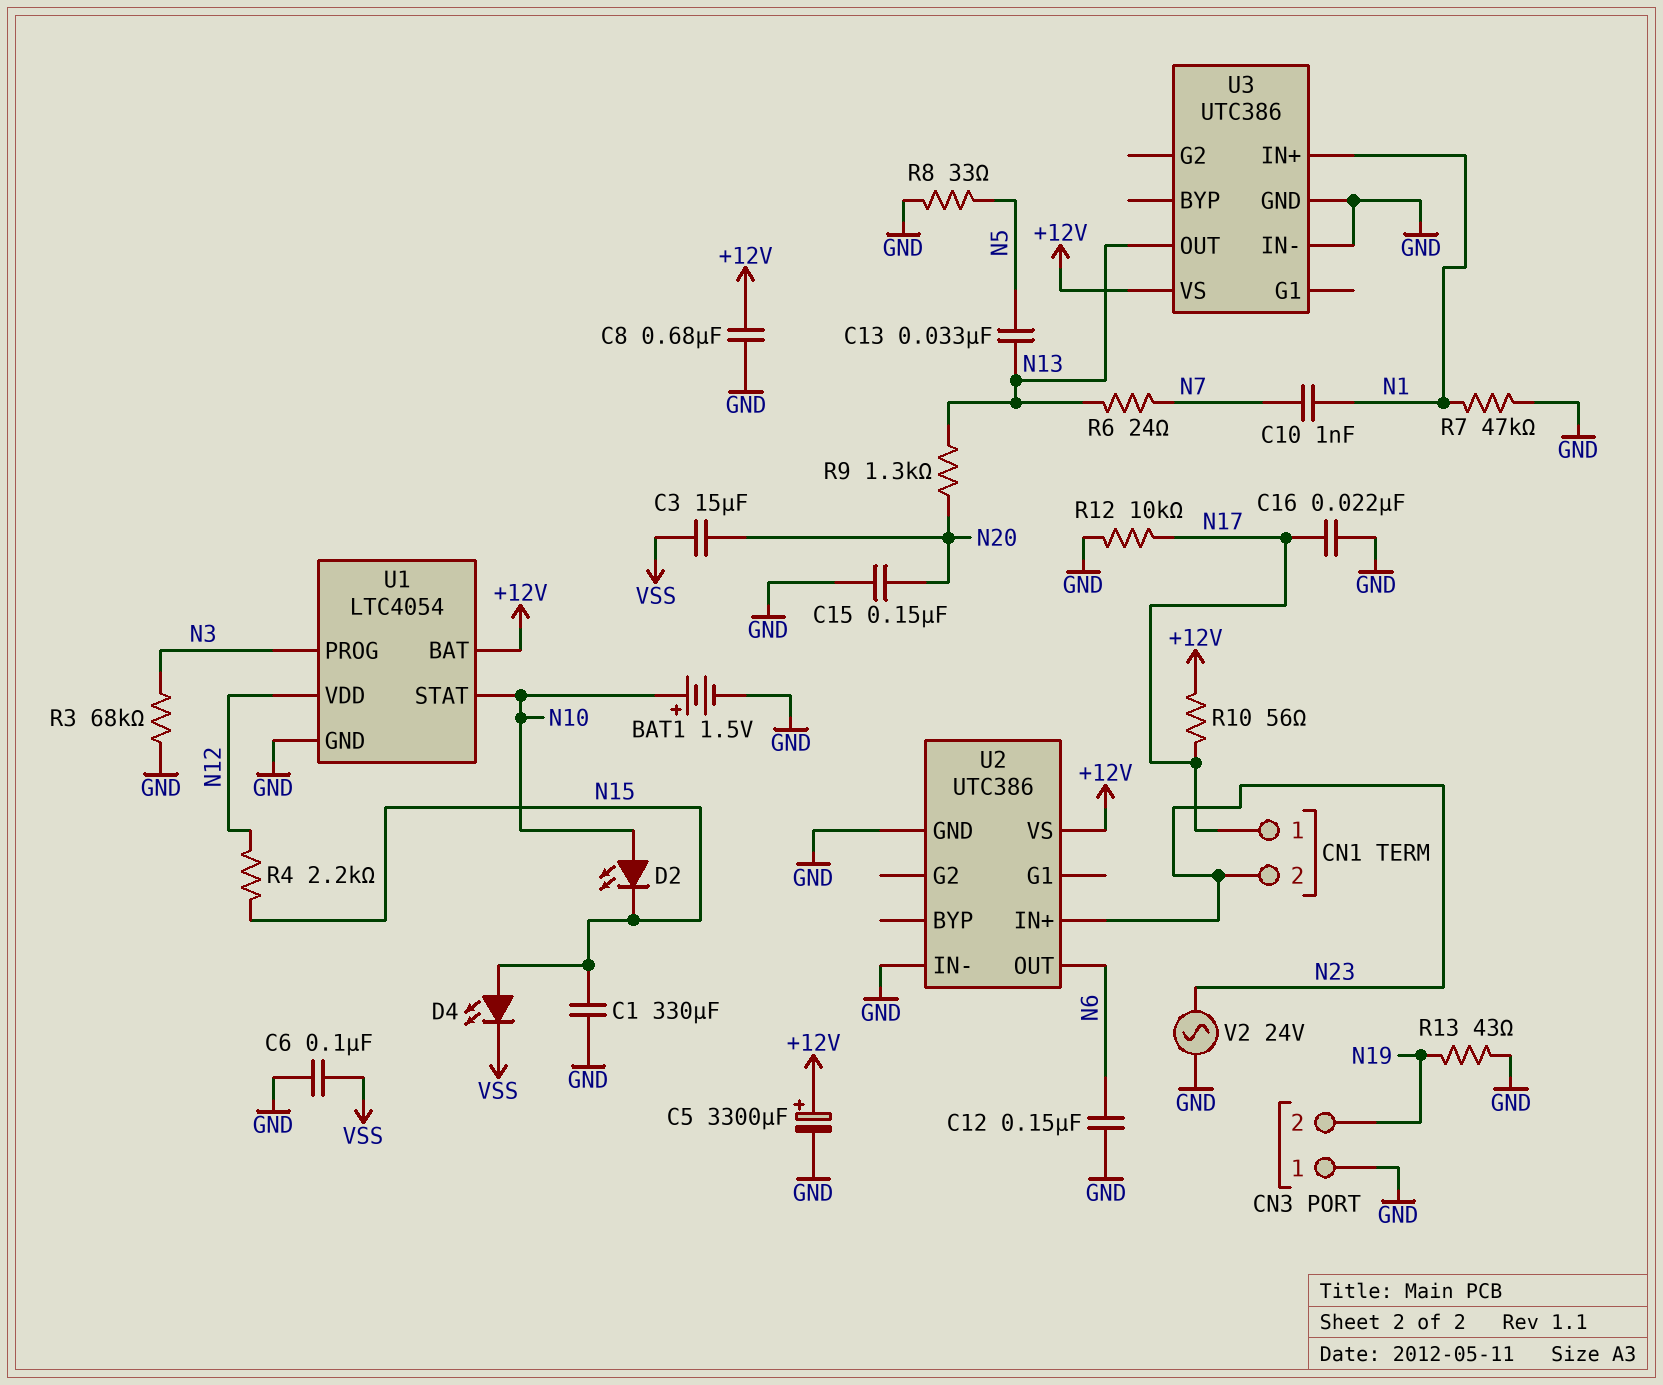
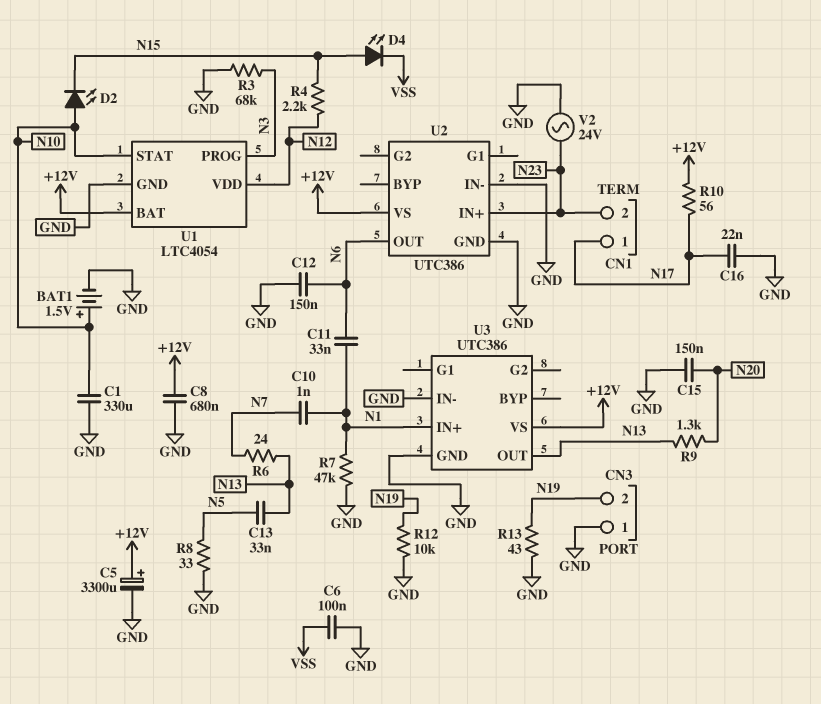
C1: 330uF (GND, N15) -> 330uF (GND, N10)
C3: 15uF (N20, VSS) -> none
C11: none -> 33nF (N1, N6)
R12: 10k (GND, N17) -> 10k (GND, N19)

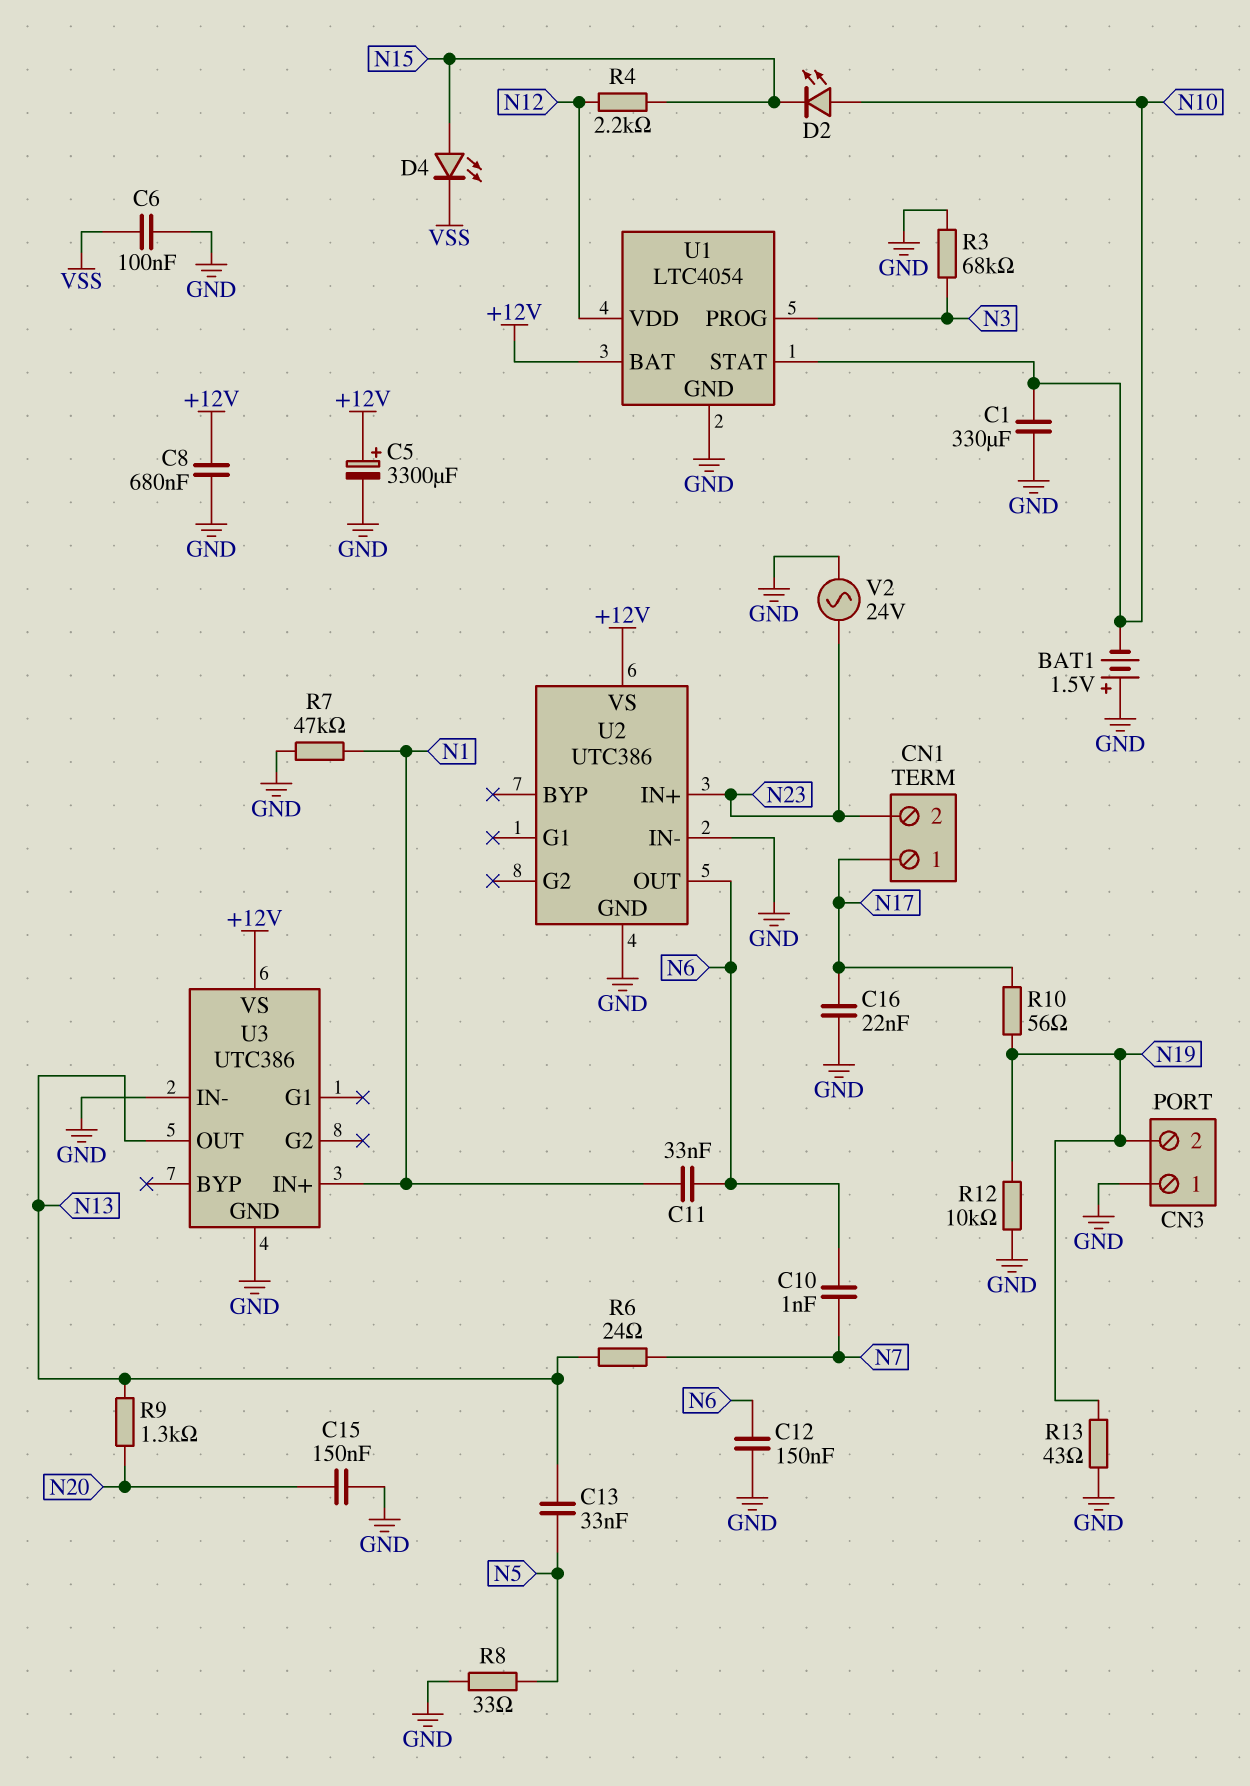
BAT1: 1.5V (plus N10, minus GND) -> 1.5V (plus GND, minus N10)
C10: 1nF (N1, N7) -> 1nF (N6, N7)
R10: 56 (+12V, N17) -> 56 (N17, N19)

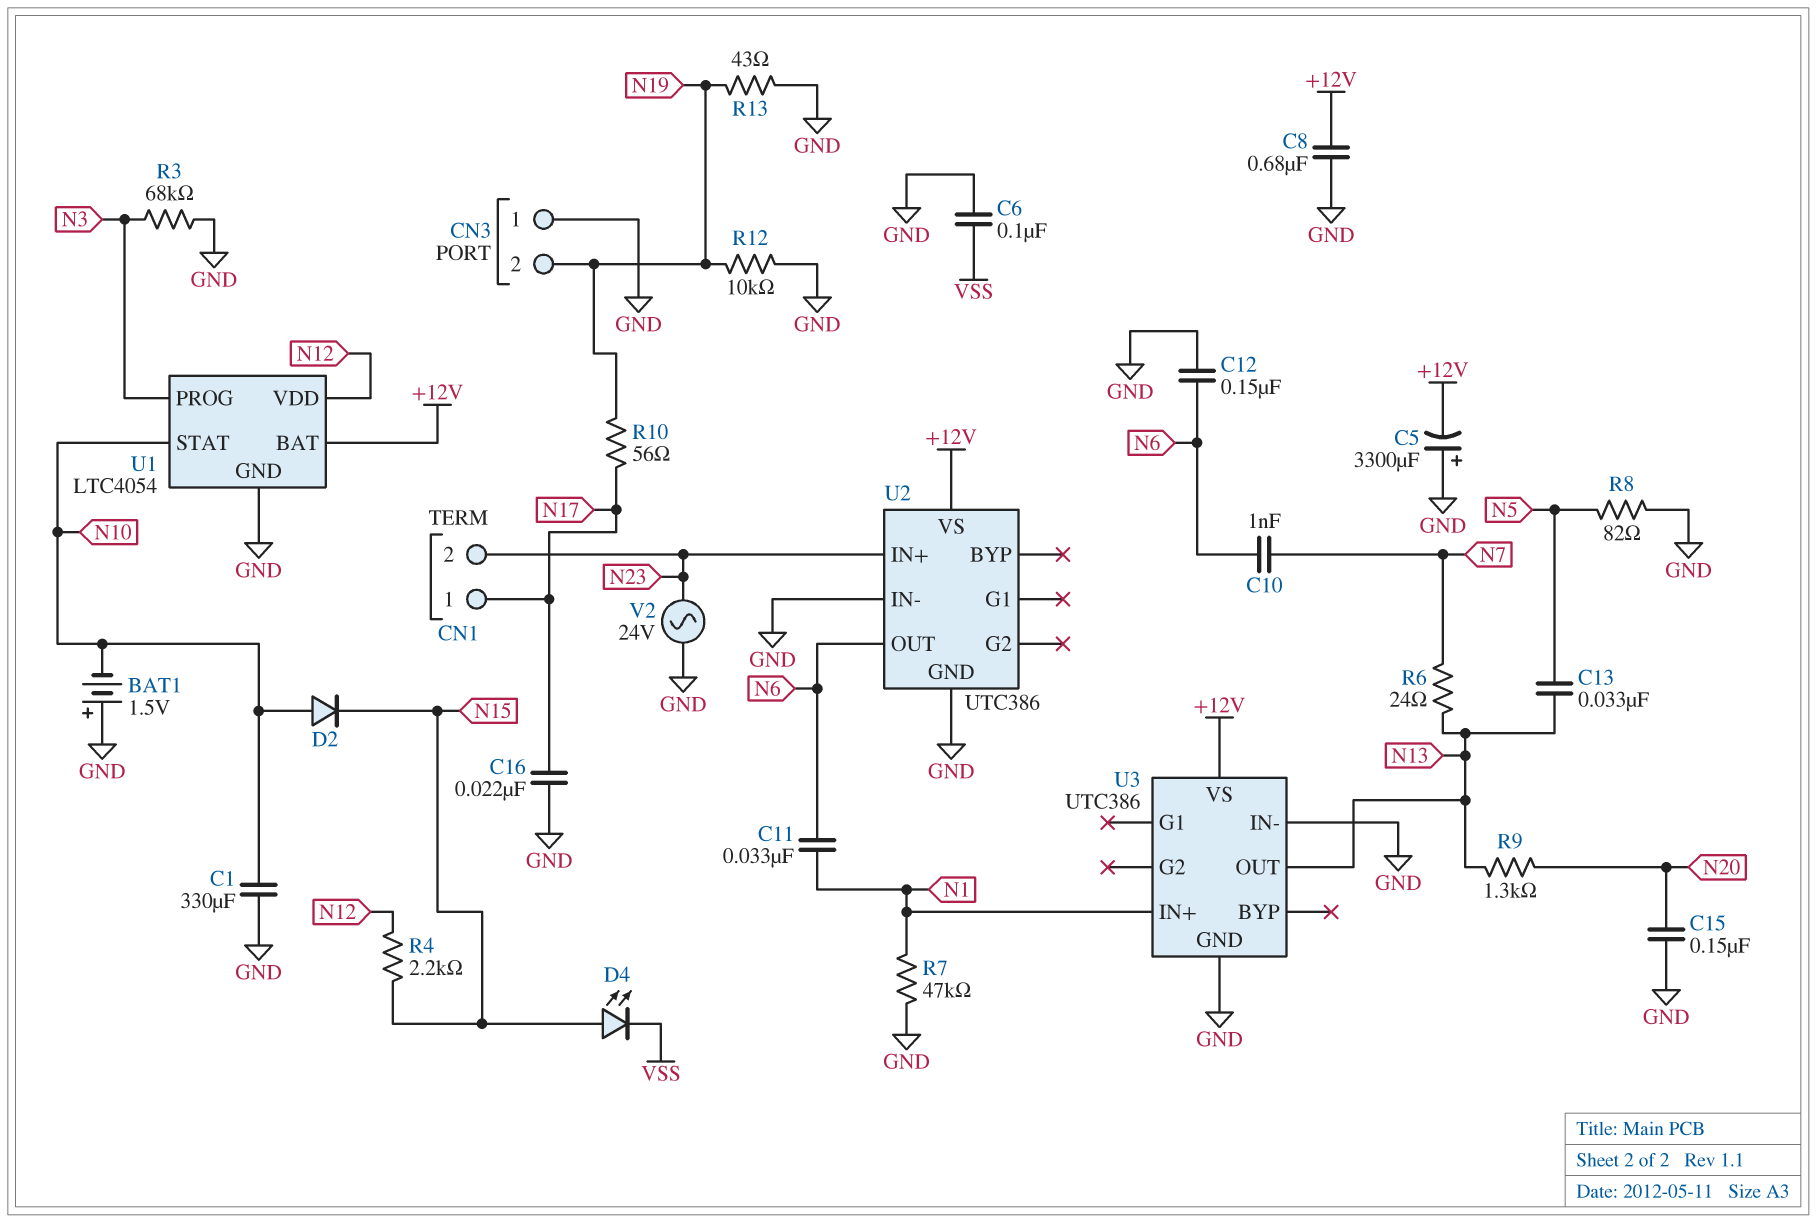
C5: 3300uF (plus +12V, minus GND) -> 3300uF (plus GND, minus +12V)
D2: LED (A N10, K N15) -> diode (A N10, K N15)
R8: 33 (GND, N5) -> 82 (GND, N5)

